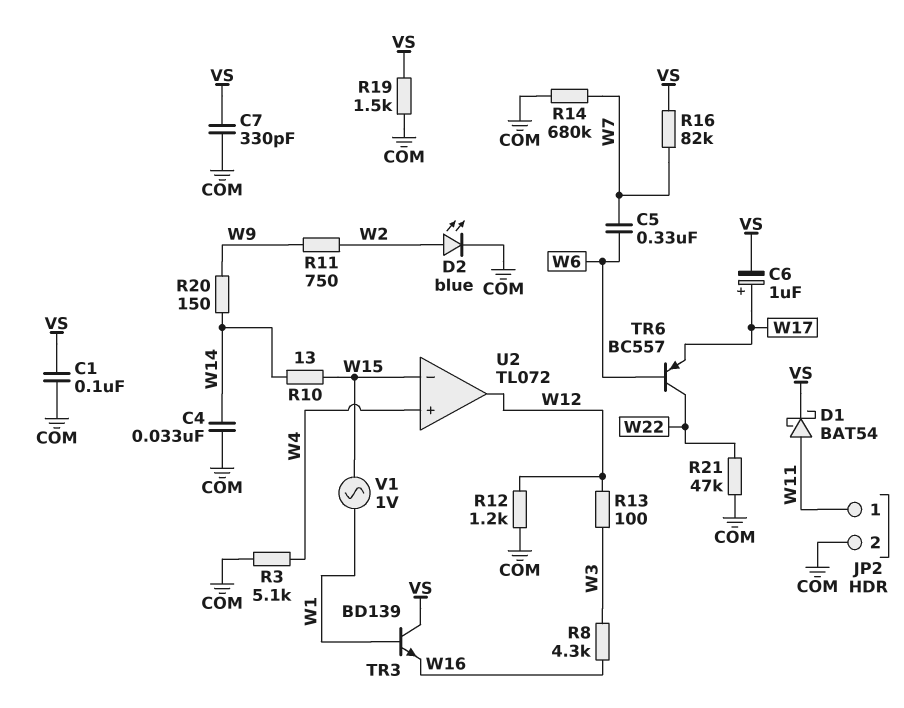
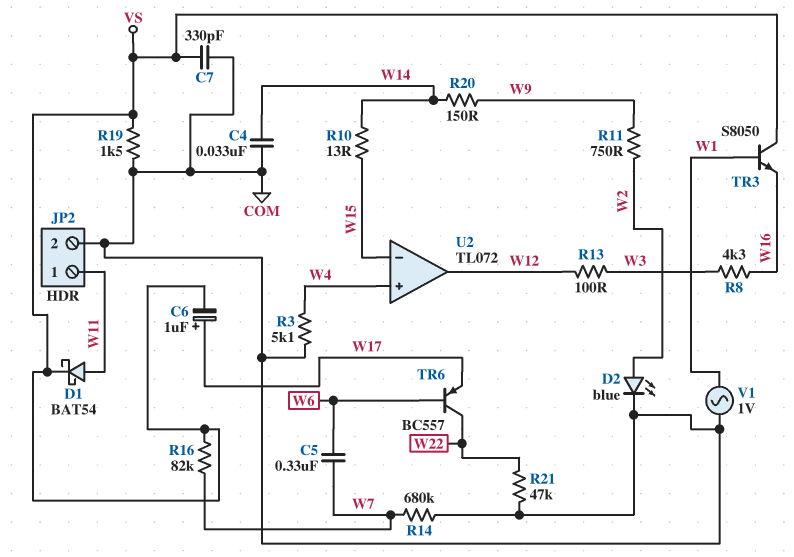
C1: 100nF (COM, VS) -> none
R12: 1.2k (COM, W12) -> none
TR3: NPN BD139 (B W1, C VS, E W16) -> NPN S8050 (B W1, C VS, E W16)
V1: AC 1V (W1, W15) -> AC 1V (COM, W1)

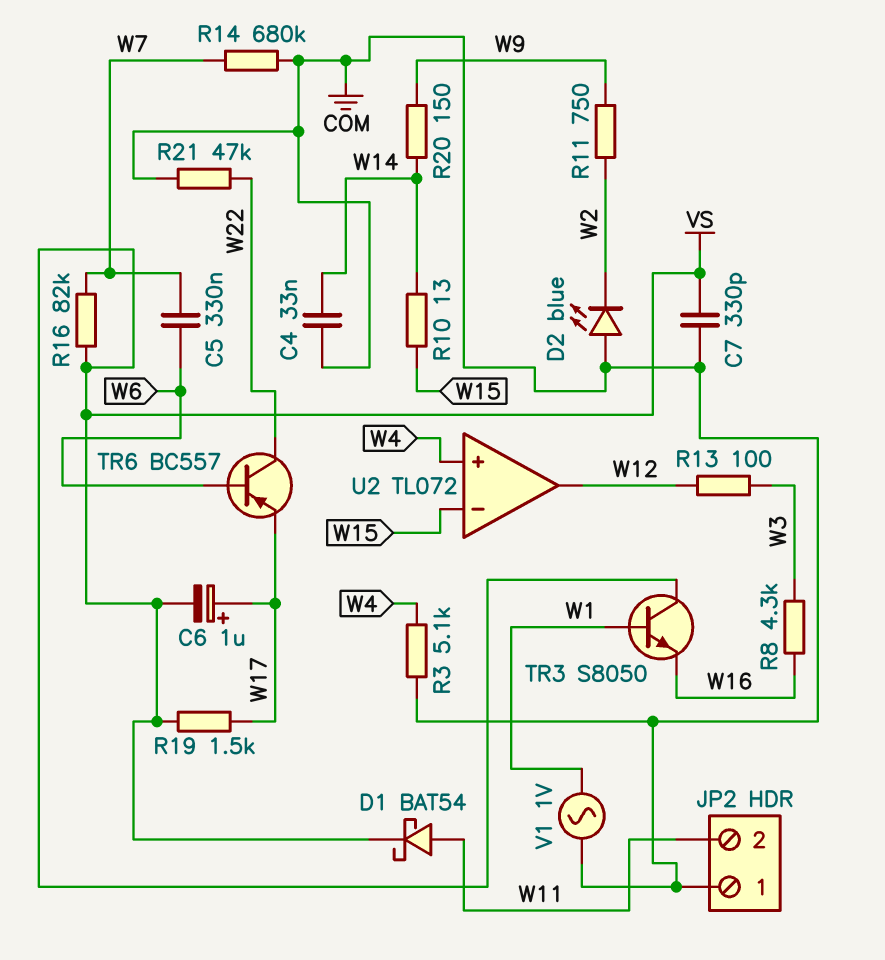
D2: LED blue (A W2, K COM) -> LED blue (A COM, K W2)
JP2 pin 1: W11 -> COM
JP2 pin 2: COM -> W11
R19: 1.5k (COM, VS) -> 1.5k (VS, W17)

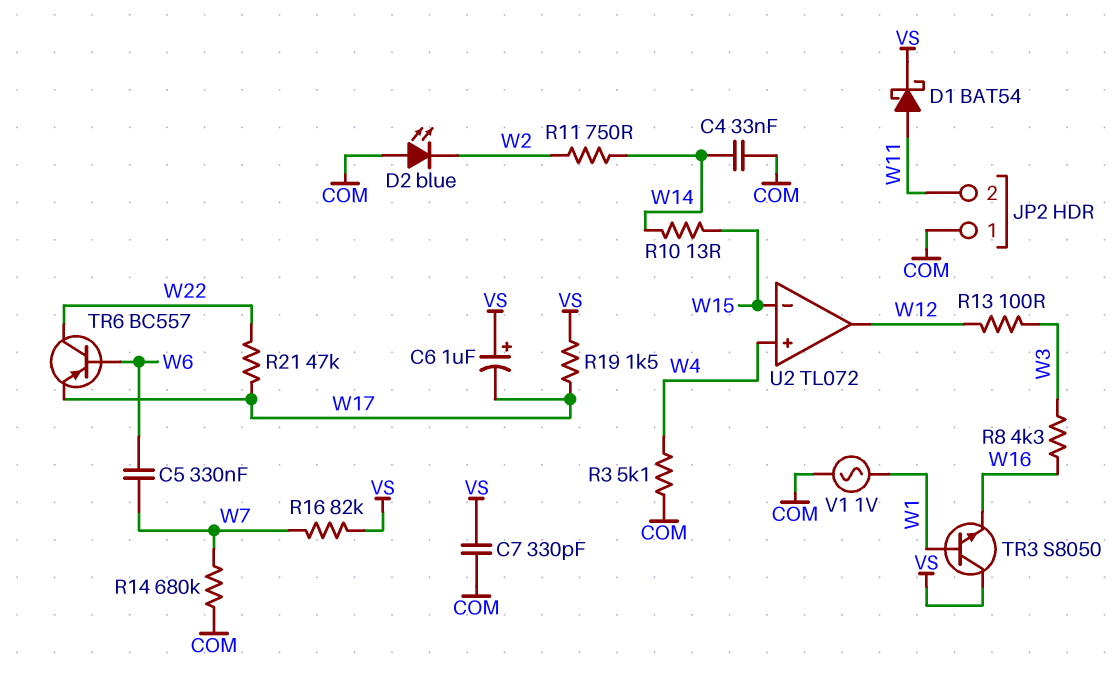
C6: 1uF (plus W17, minus VS) -> 1uF (plus VS, minus W17)
R11: 750 (W2, W9) -> 750 (W2, W14)
R20: 150 (W9, W14) -> none
R21: 47k (COM, W22) -> 47k (W17, W22)

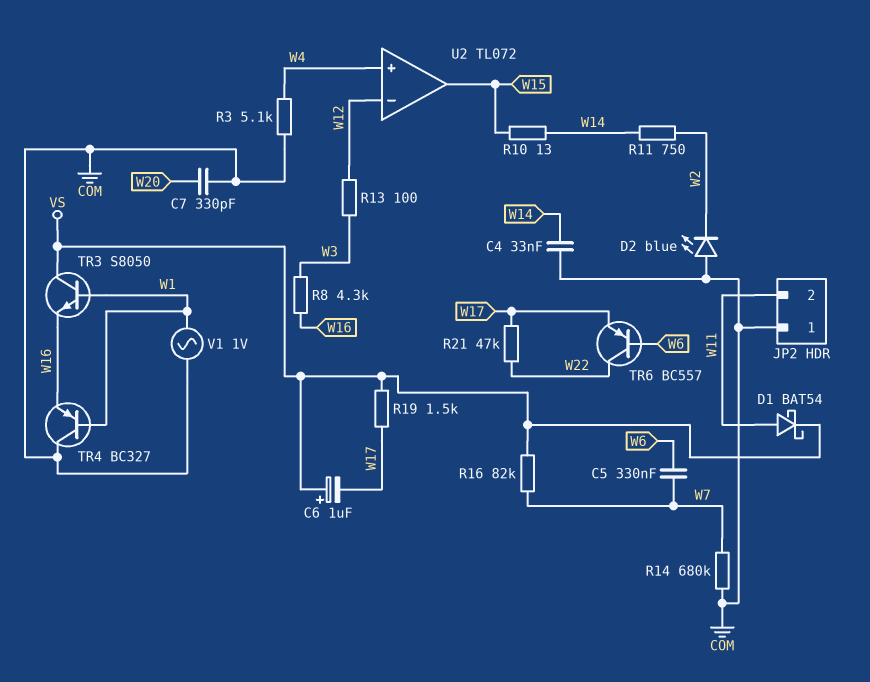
C7: 330pF (COM, VS) -> 330pF (COM, W20)
TR4: none -> PNP BC327 (B W1, C COM, E W16)
U2 pin in-: W15 -> W12
U2 pin out: W12 -> W15

